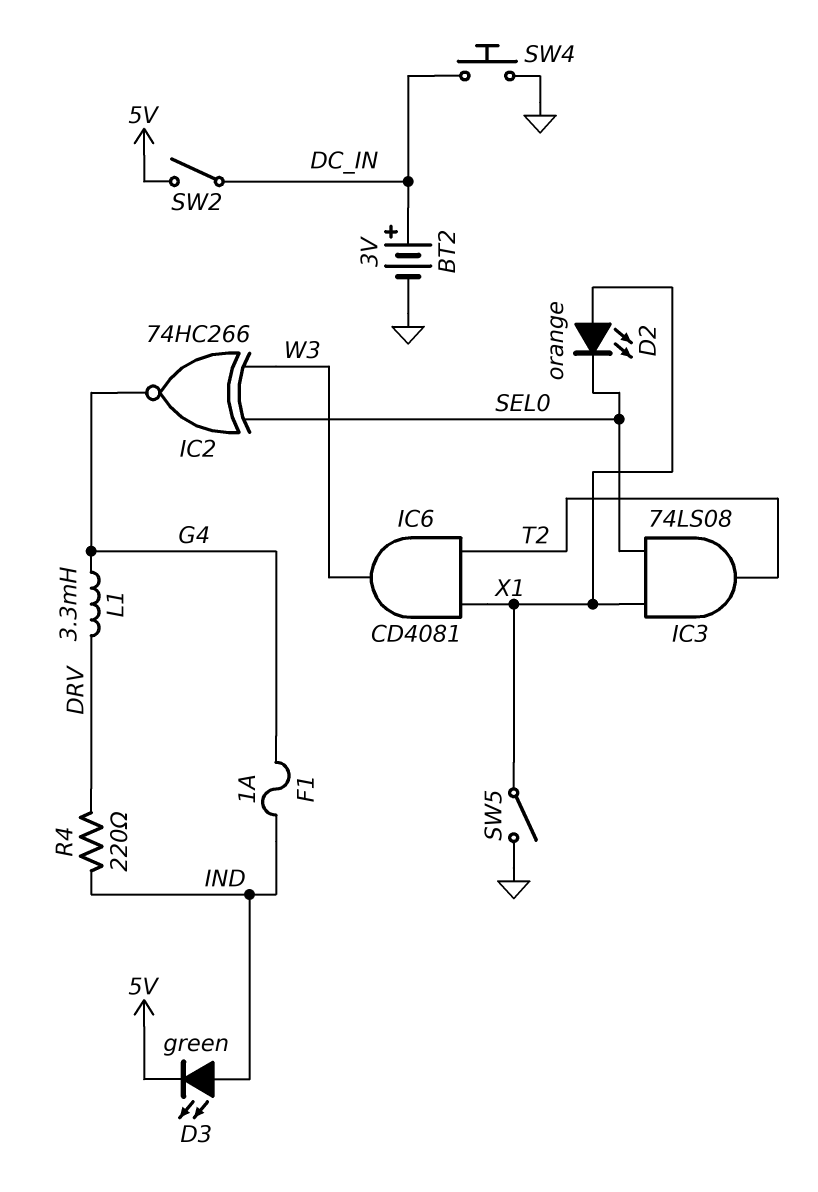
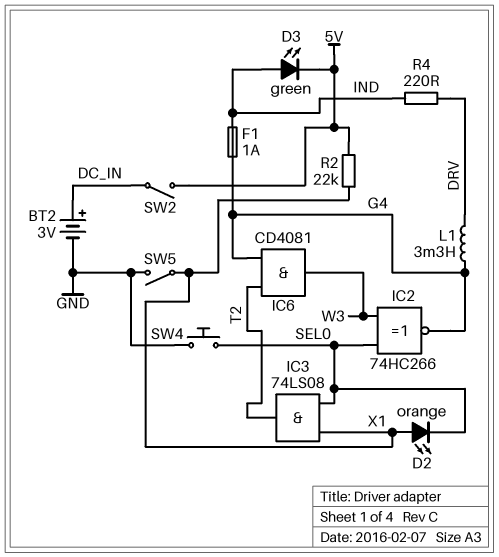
IC6: AND CD4081 (in T2, in X1, out W3) -> AND CD4081 (in G4, in T2, out W3)
R2: none -> 22k (5V, X1)
SW4: button (DC_IN, GND) -> button (GND, SEL0)

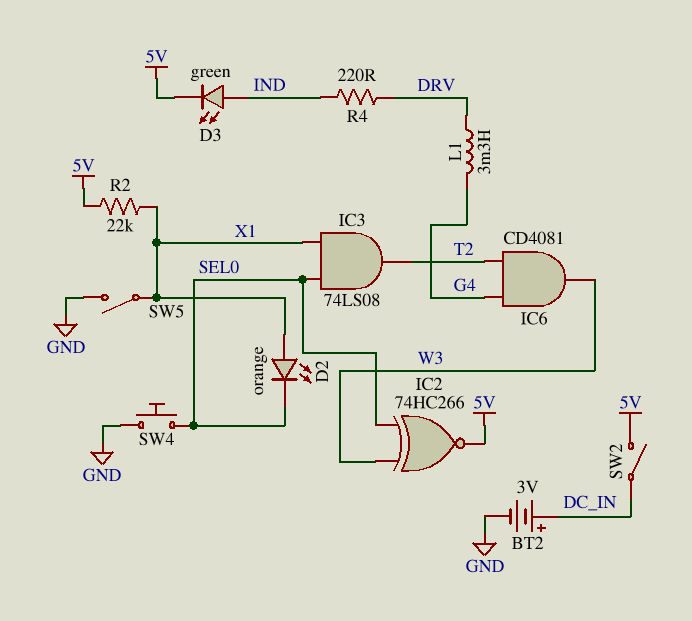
F1: 1A (G4, IND) -> none
IC2: XNOR 74HC266 (in SEL0, in W3, out G4) -> XNOR 74HC266 (in SEL0, in W3, out 5V)

